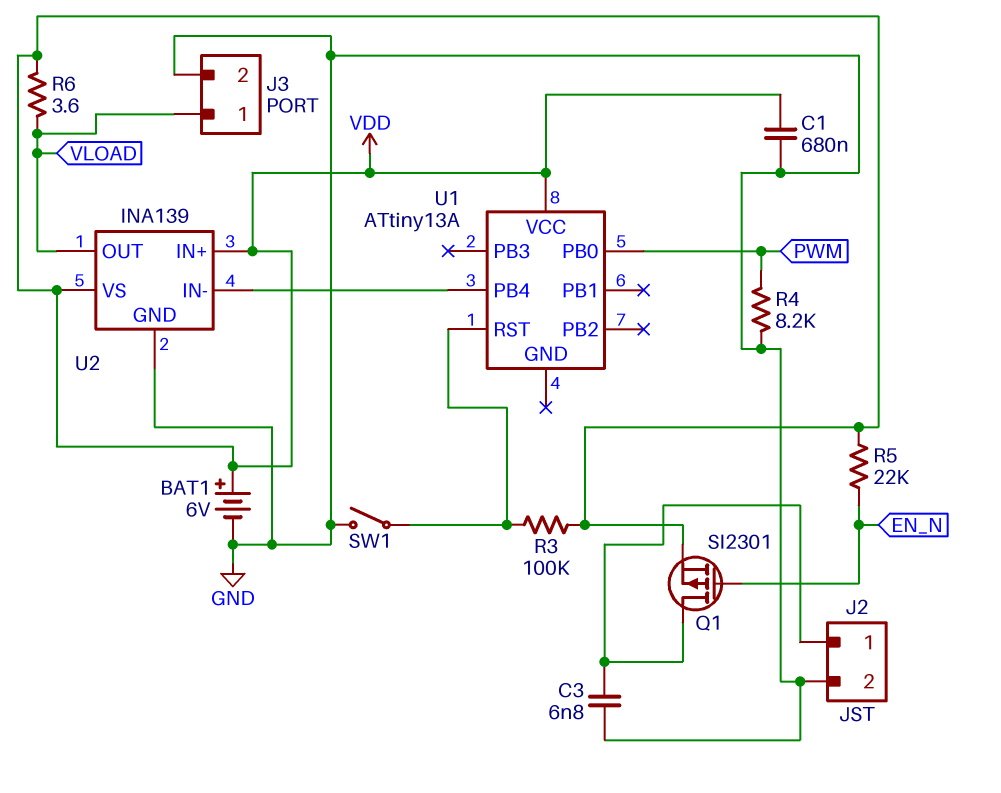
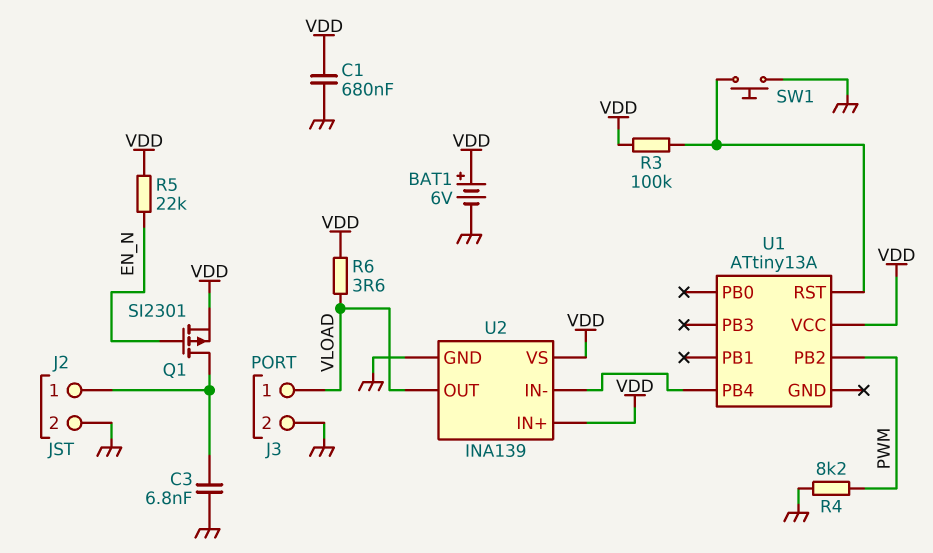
SW1: switch (GND, U1/RST) -> button (GND, U1/RST)
U1 pin PB0: PWM -> none
U1 pin PB2: none -> PWM

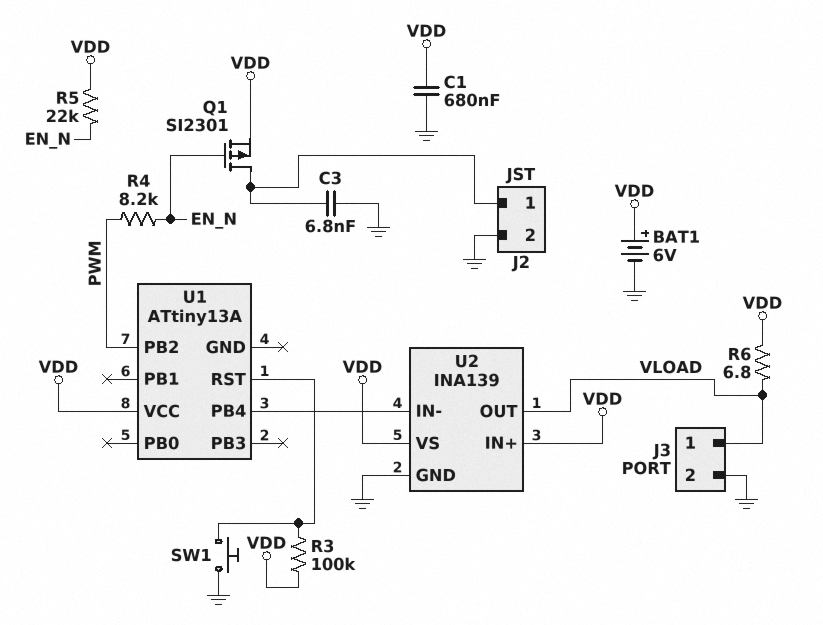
R4: 8.2k (GND, PWM) -> 8.2k (EN_N, PWM)
R6: 3.6 (VDD, VLOAD) -> 6.8 (VDD, VLOAD)

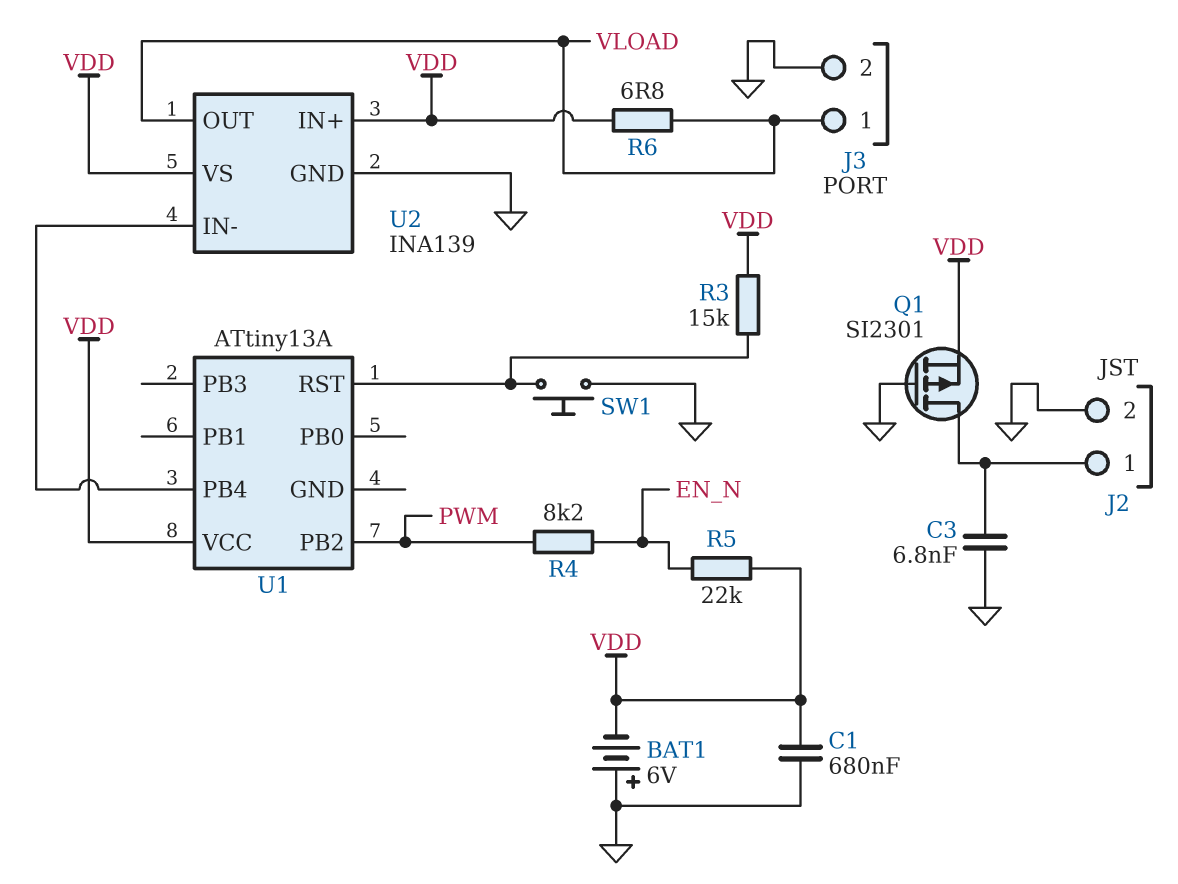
BAT1: 6V (plus VDD, minus GND) -> 6V (plus GND, minus VDD)
Q1: PMOS SI2301 (G EN_N, D J2/1, S VDD) -> PMOS SI2301 (G GND, D J2/1, S VDD)
R3: 100k (U1/RST, VDD) -> 15k (U1/RST, VDD)

